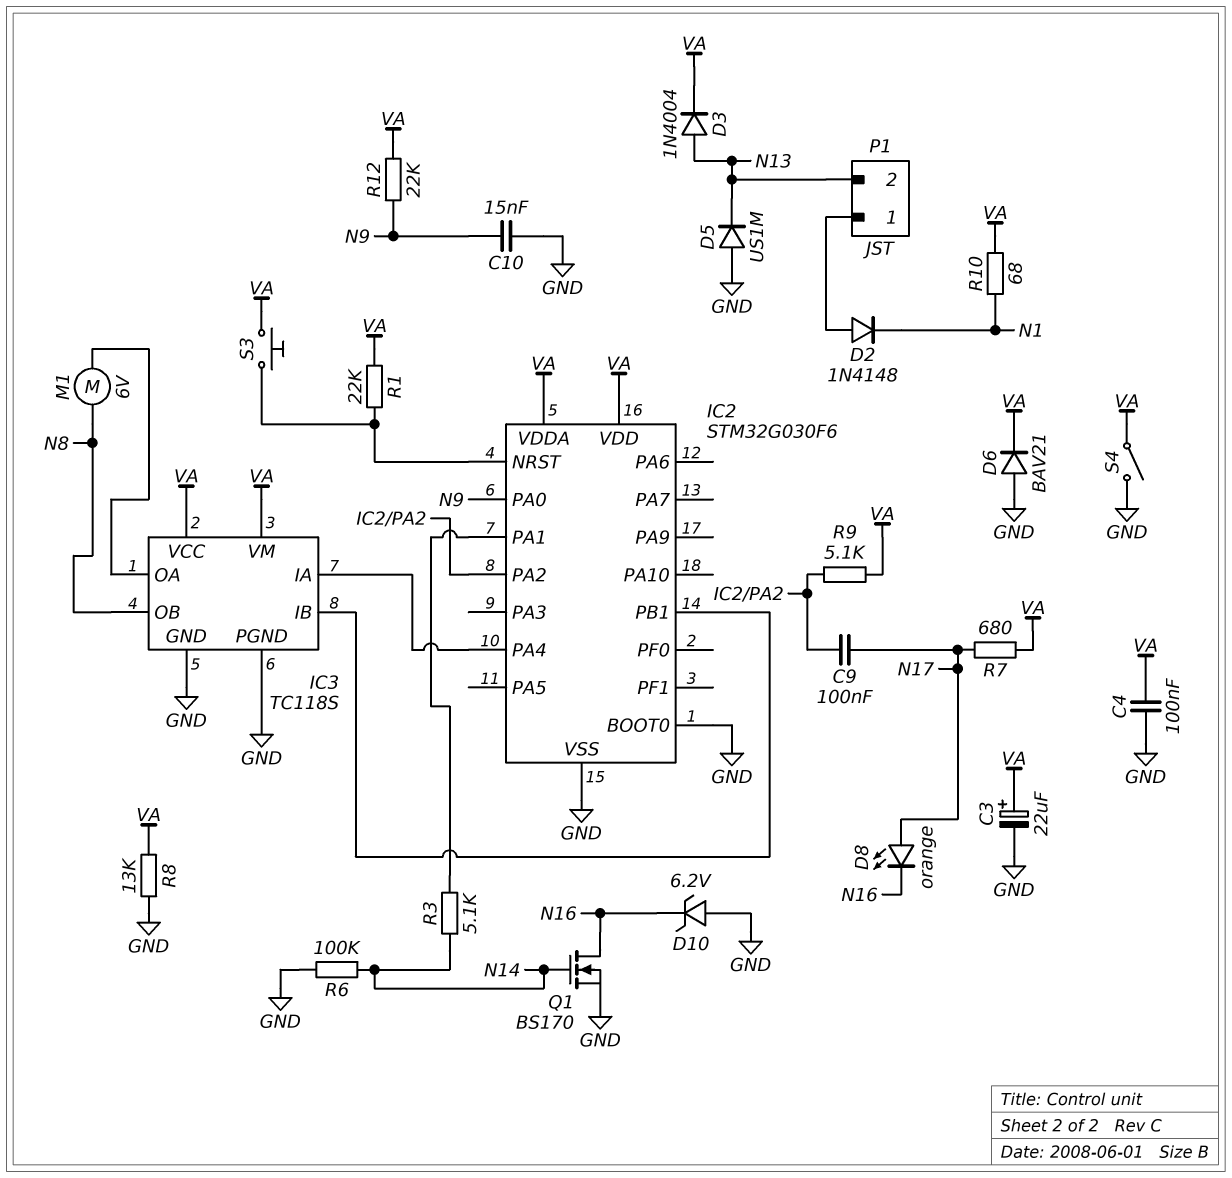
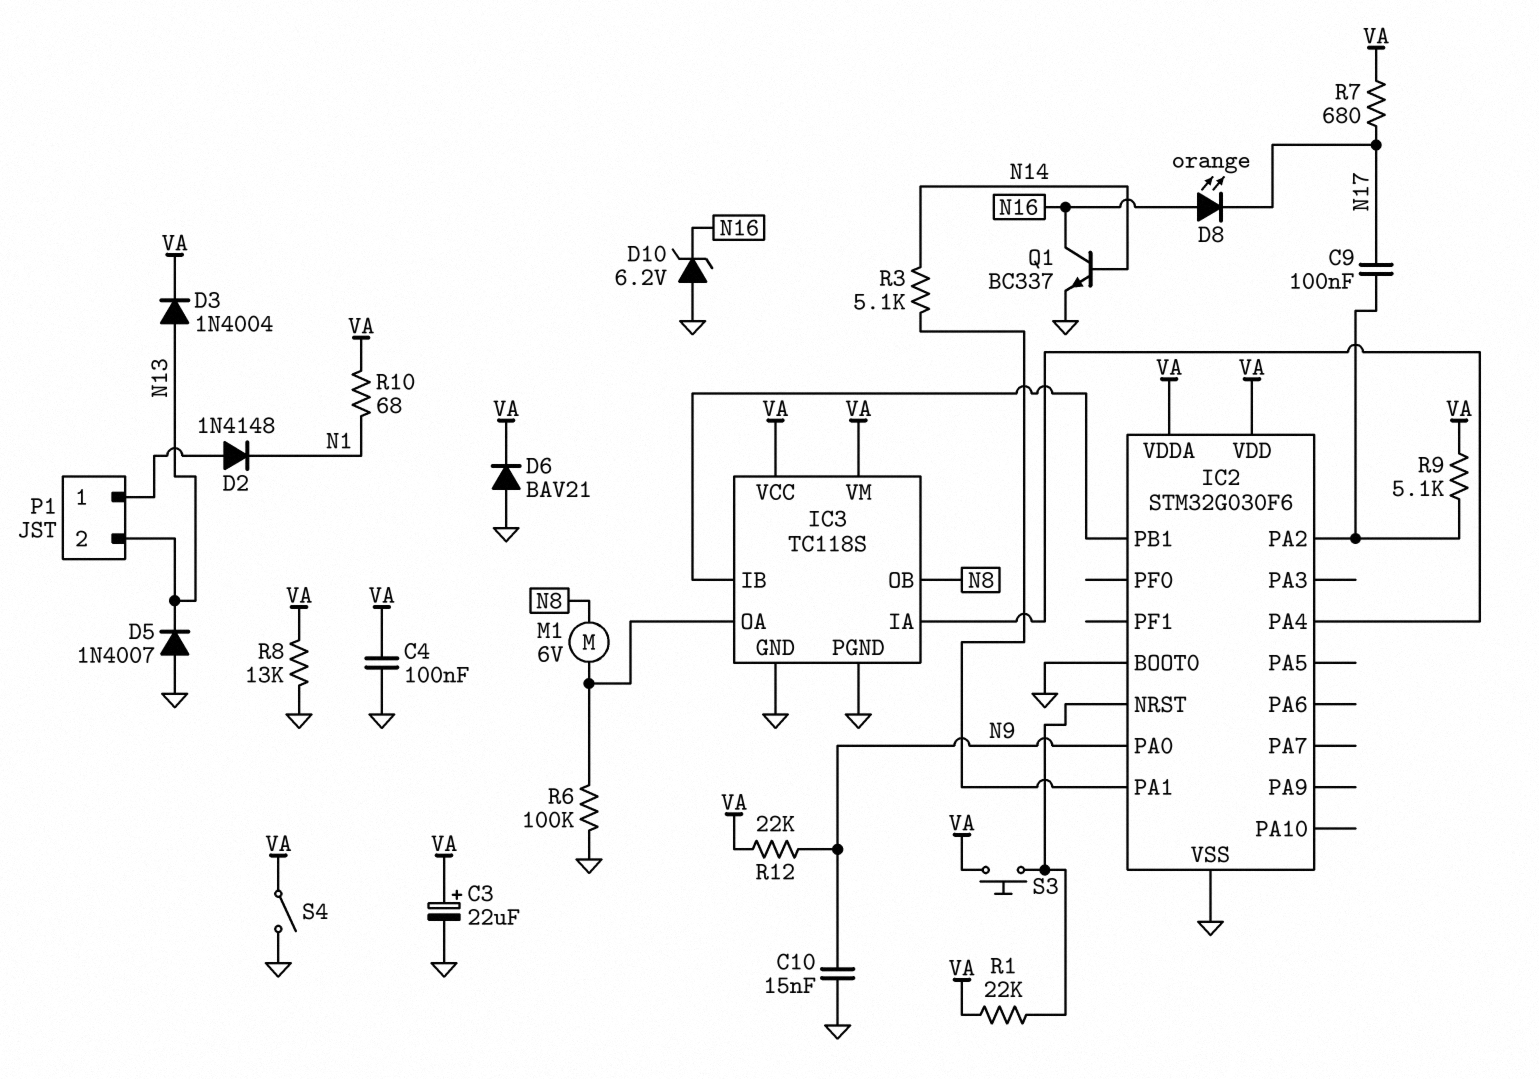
D5: diode US1M (A GND, K N13) -> diode 1N4007 (A GND, K N13)
D8: LED orange (A N17, K N16) -> LED orange (A N16, K N17)
Q1: NMOS BS170 (G N14, D N16, S GND) -> NPN BC337 (B N14, C N16, E GND)
R6: 100k (GND, N14) -> 100k (GND, IC3/OA)

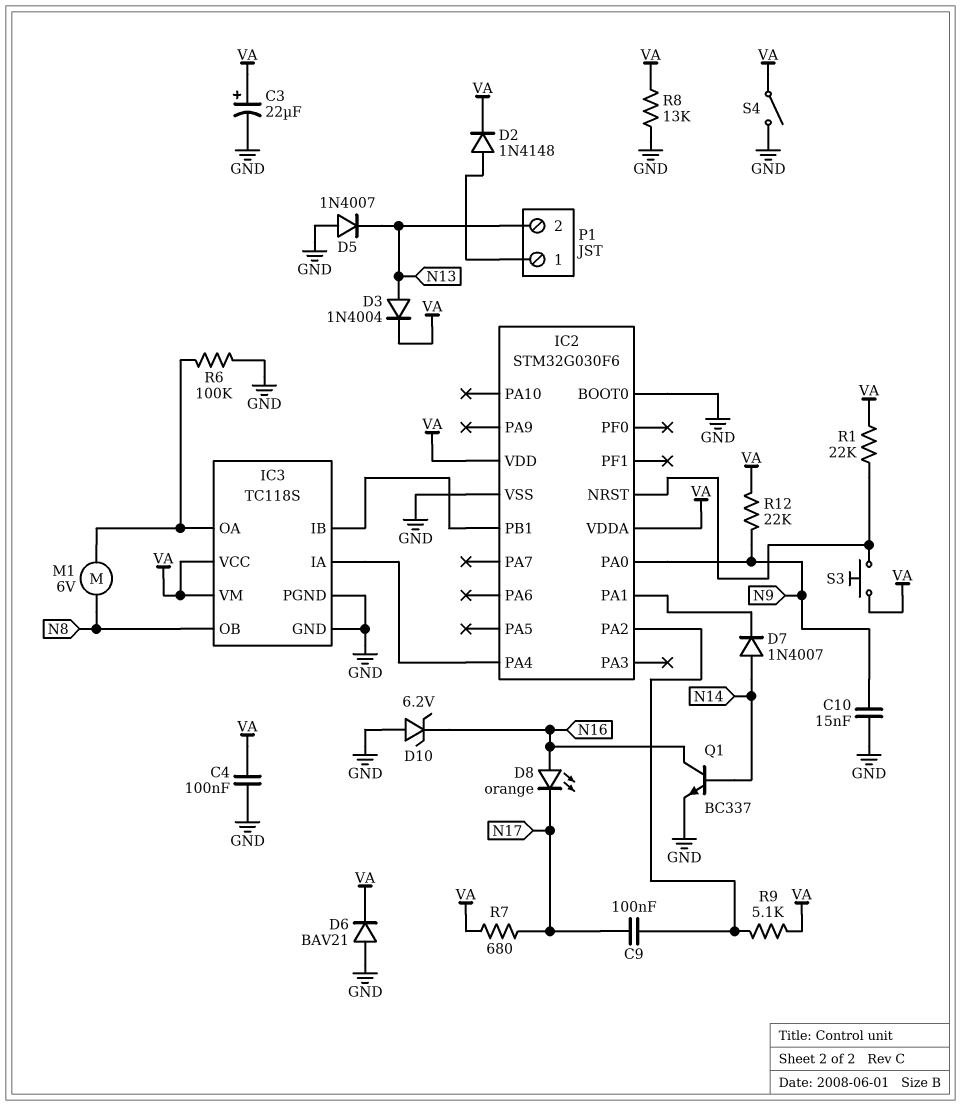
D2: diode 1N4148 (A P1/1, K N1) -> diode 1N4148 (A P1/1, K VA)
D7: none -> diode 1N4007 (A N14, K IC2/PA1)
R3: 5.1k (IC2/PA1, N14) -> none
R10: 68 (N1, VA) -> none

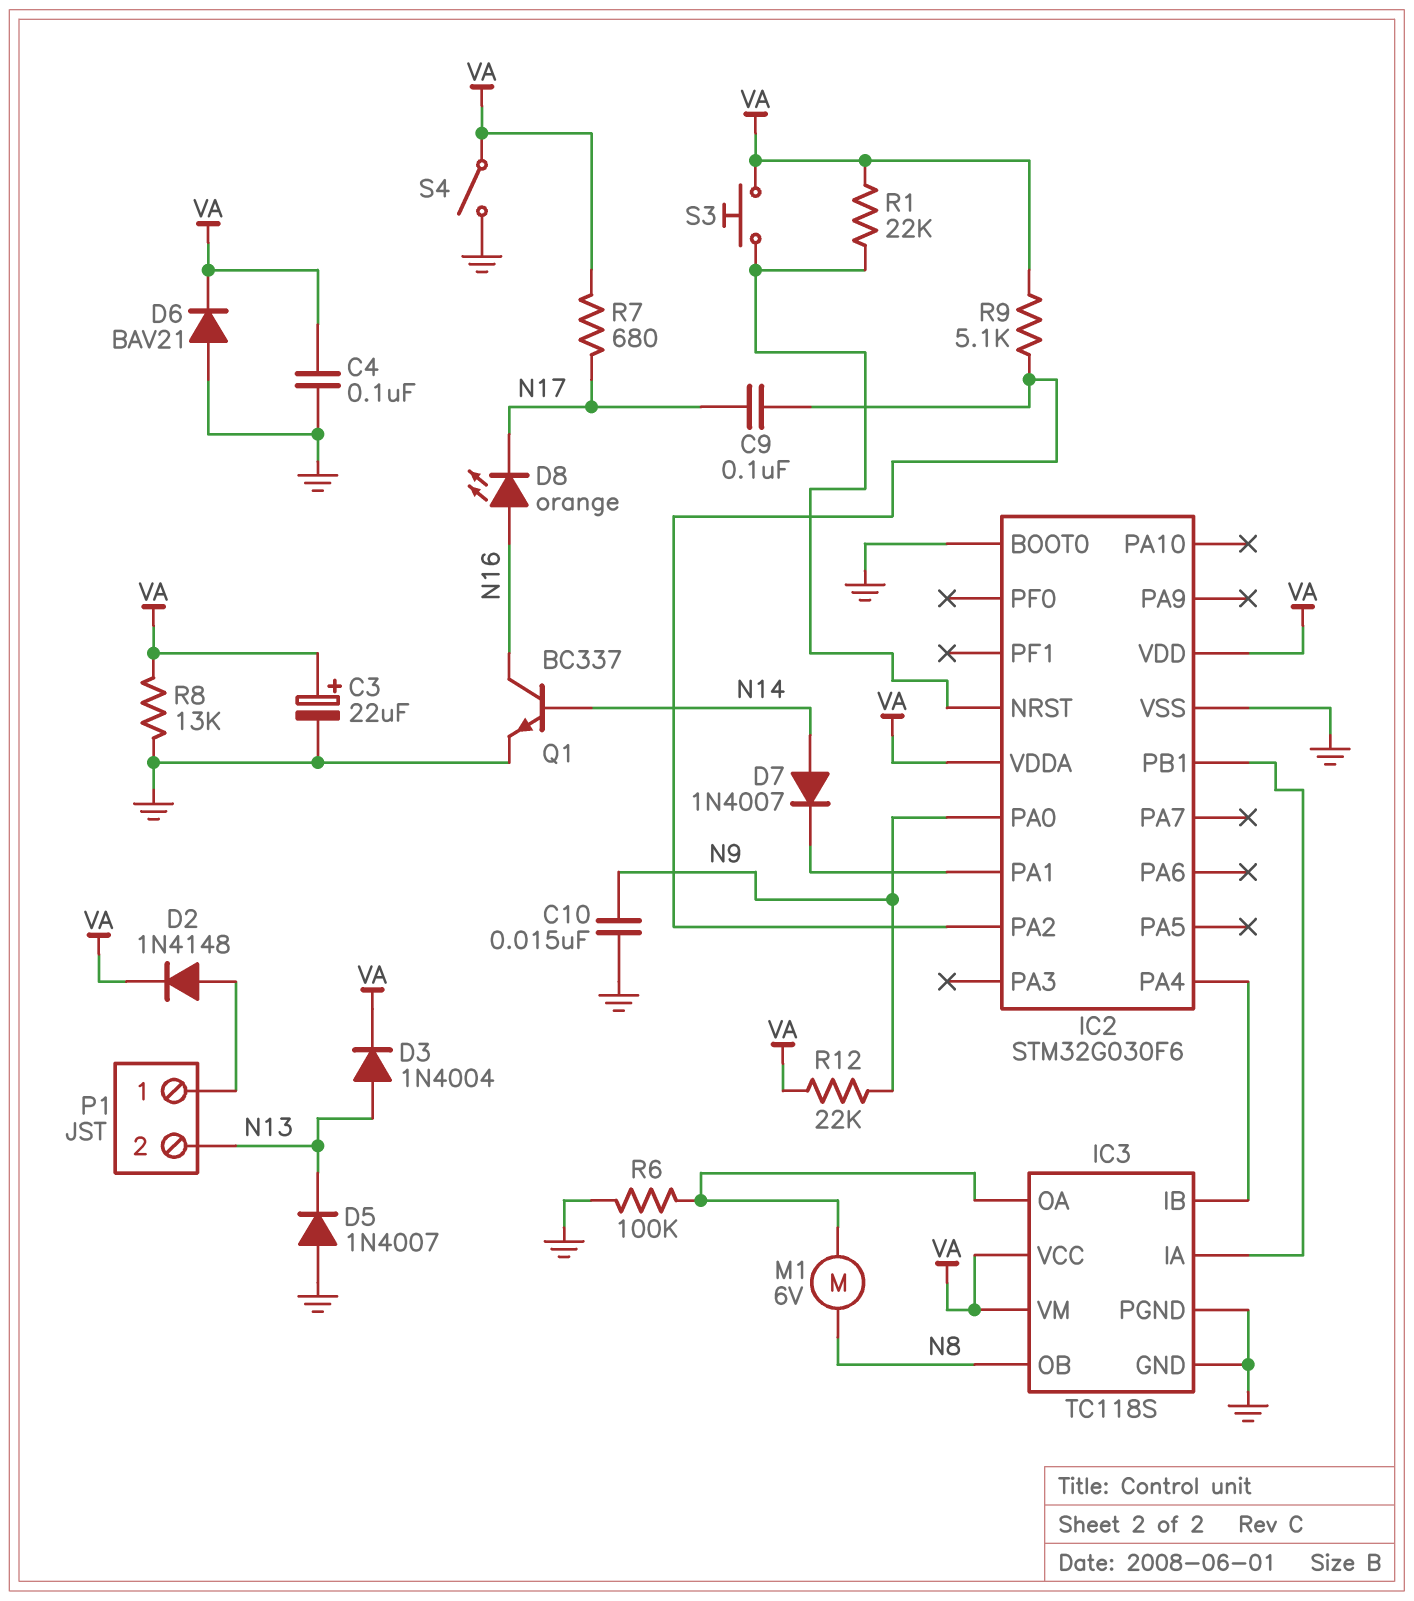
D10: zener 6.2V (A GND, K N16) -> none
IC3 pin IA: IC2/PA4 -> IC2/PB1
IC3 pin IB: IC2/PB1 -> IC2/PA4

